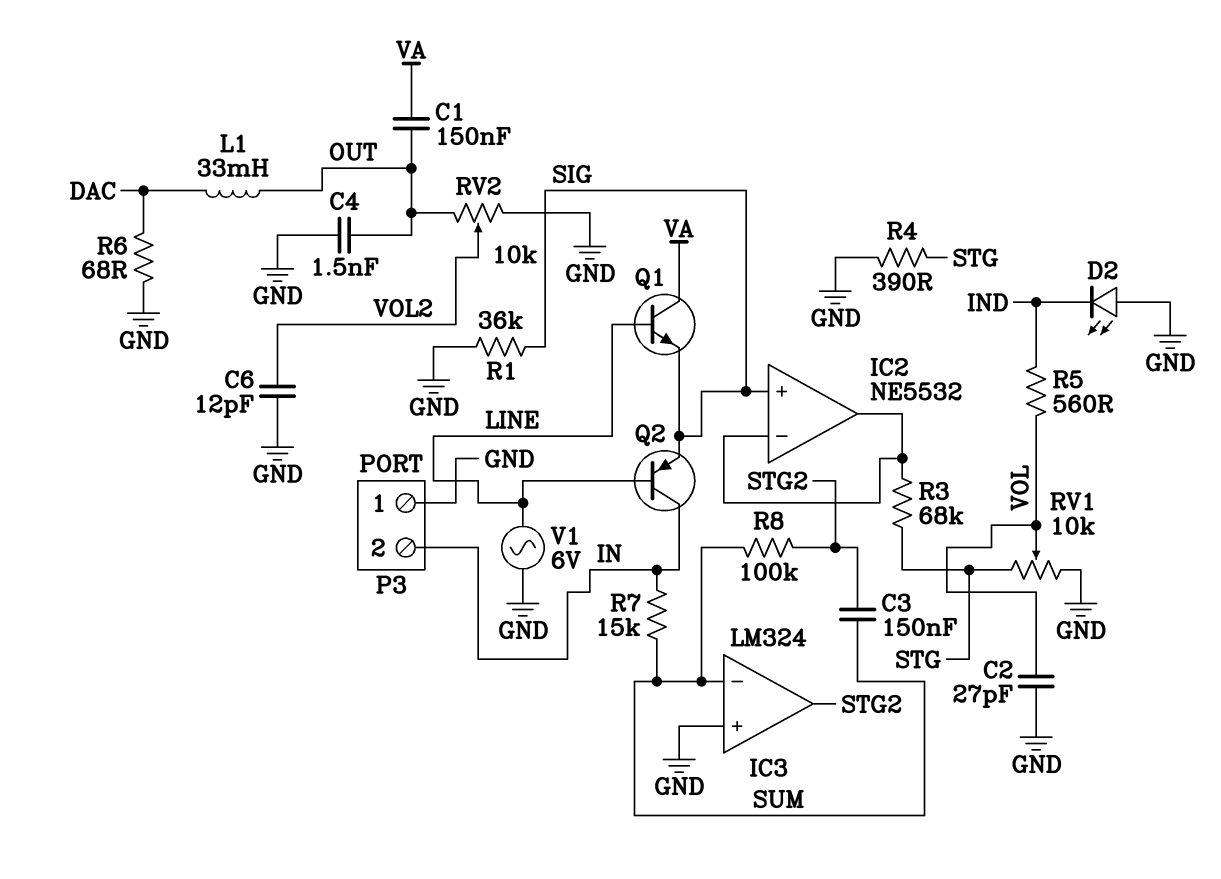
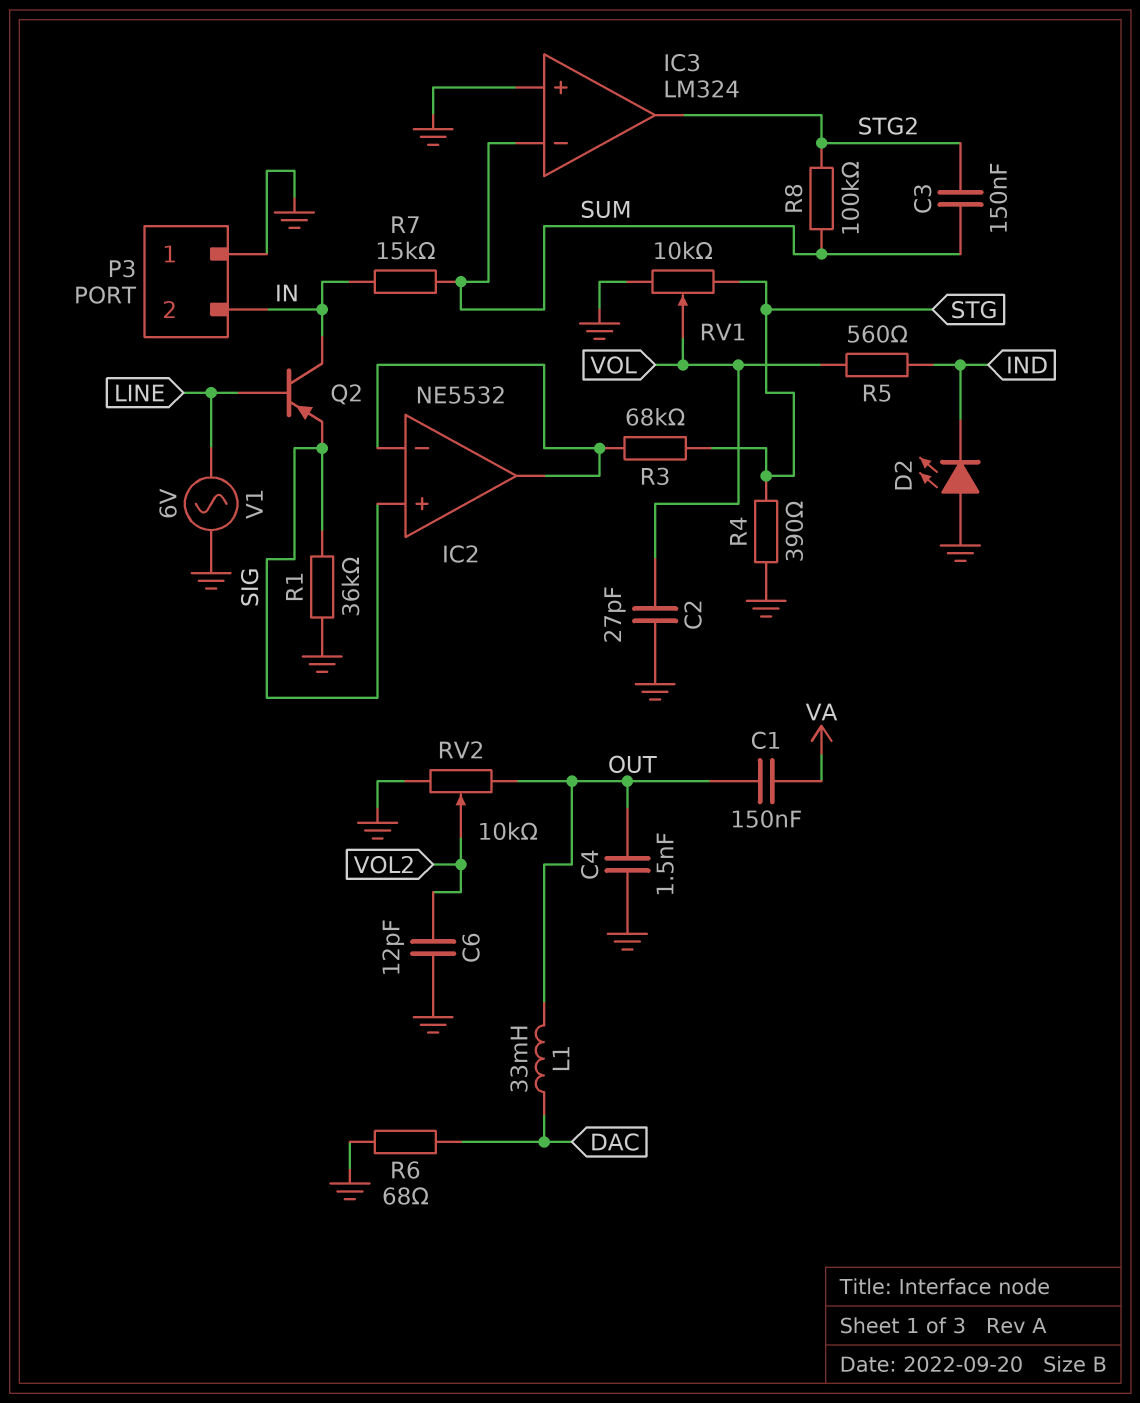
Q1: NPN (B LINE, C VA, E SIG) -> none

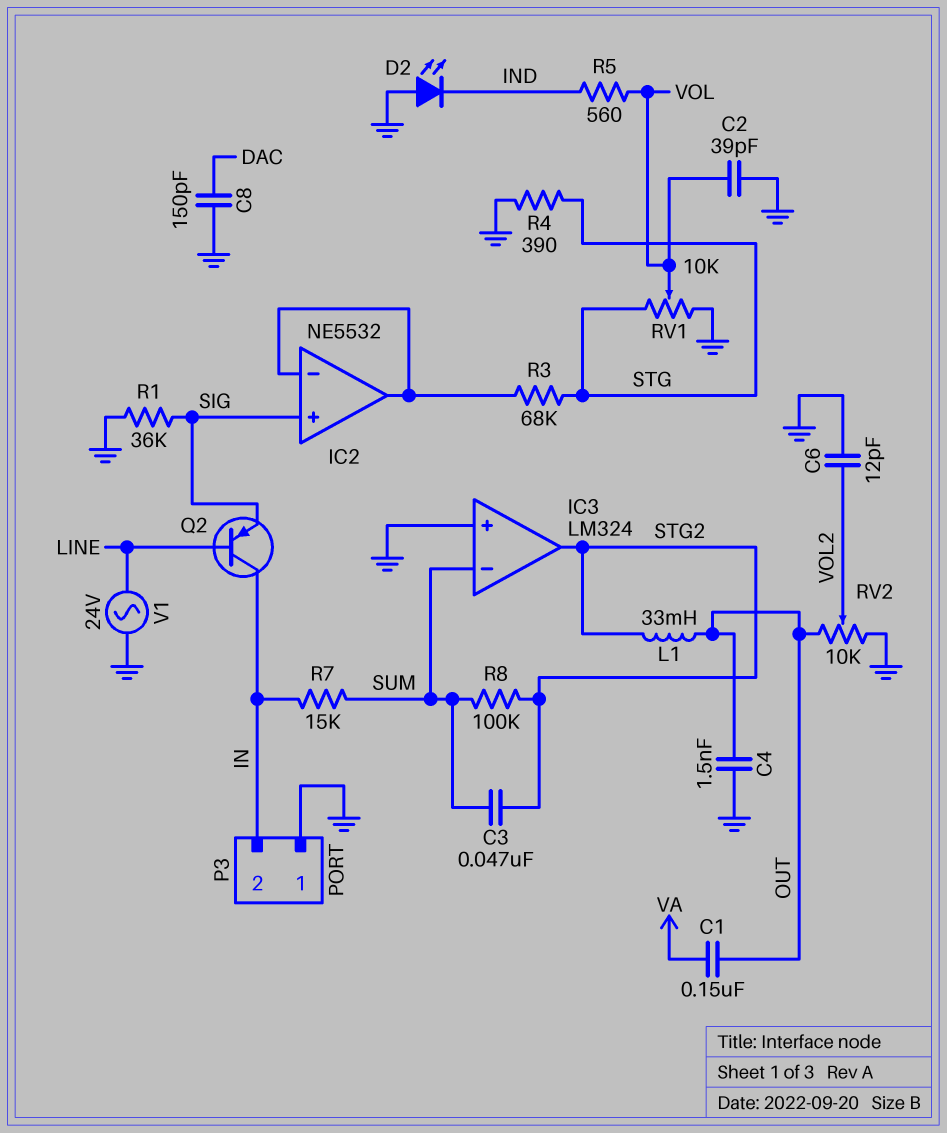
C2: 27pF (GND, VOL) -> 39pF (GND, VOL)
C3: 150nF (STG2, SUM) -> 47nF (STG2, SUM)
C8: none -> 150pF (DAC, GND)
L1: 33mH (DAC, OUT) -> 33mH (OUT, STG2)
R6: 68 (DAC, GND) -> none
V1: AC 6V (GND, LINE) -> AC 24V (GND, LINE)

